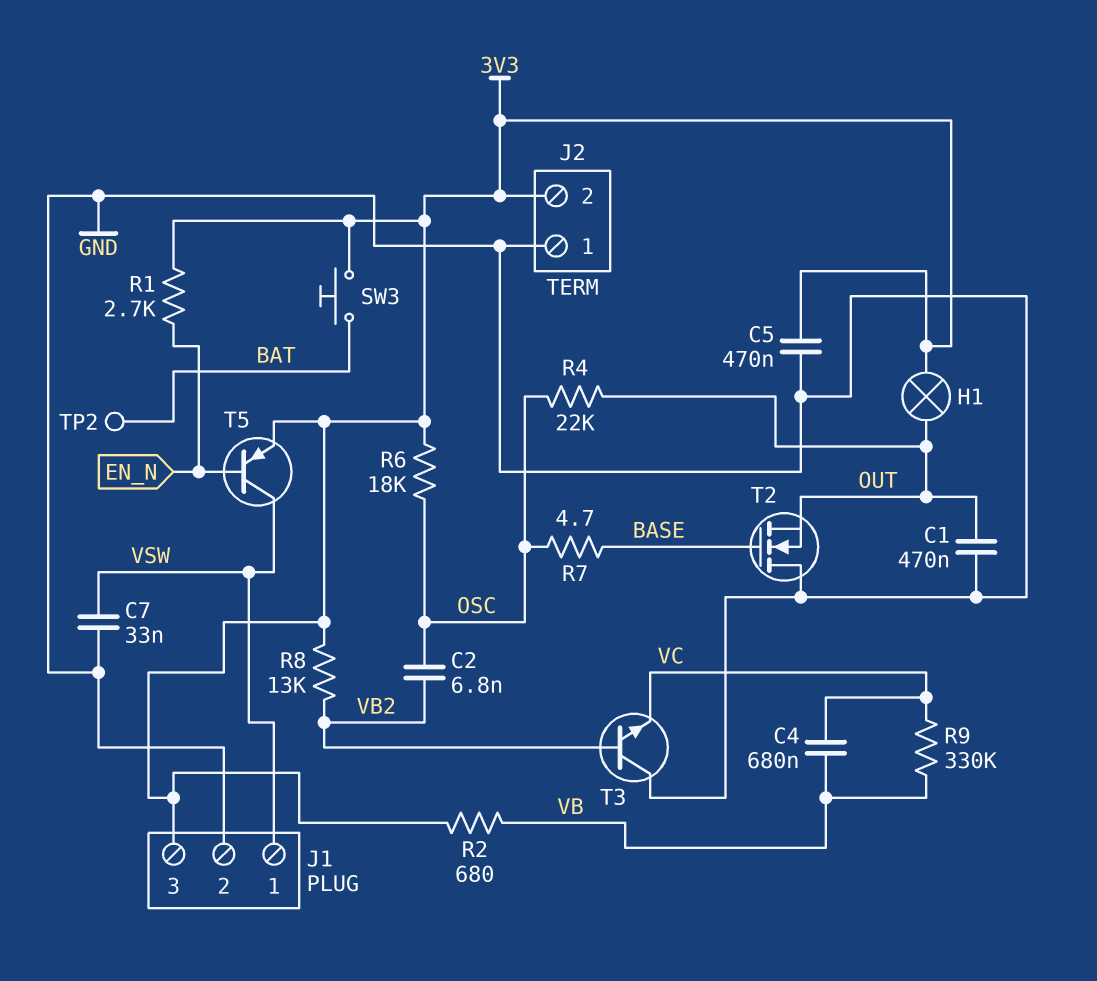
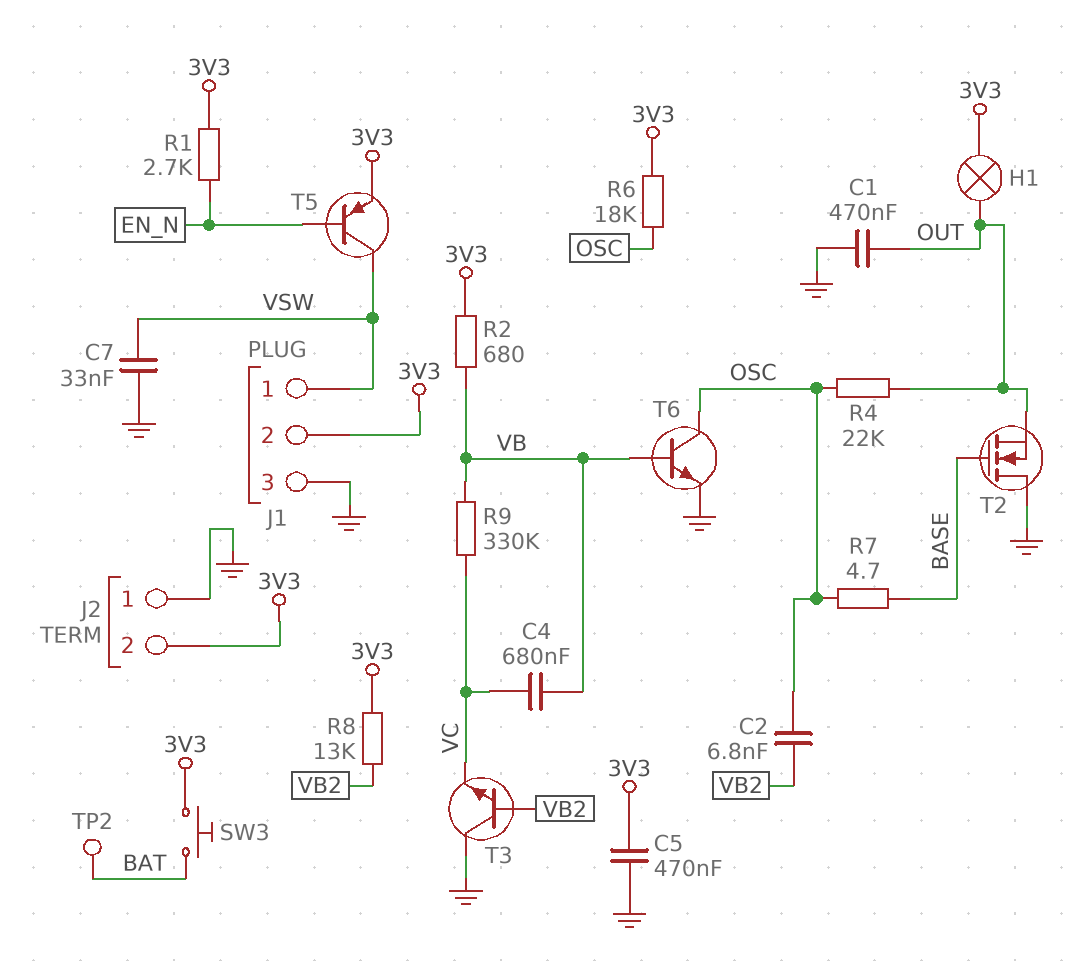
J1 pin 2: GND -> 3V3
J1 pin 3: 3V3 -> GND
T6: none -> NPN (B VB, C OSC, E GND)

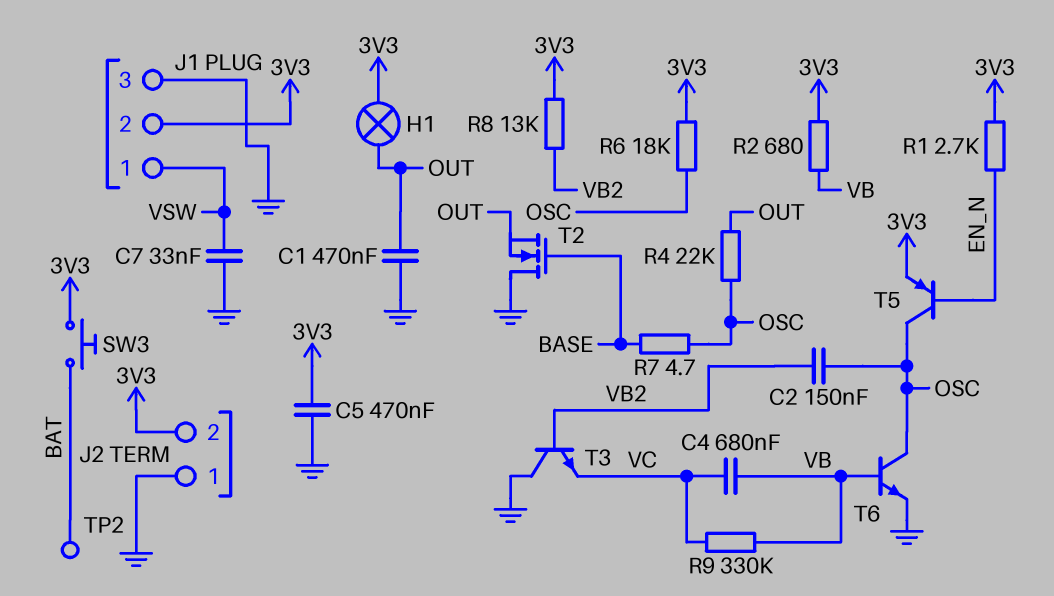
C2: 6.8nF (OSC, VB2) -> 150nF (OSC, VB2)
T5: PNP (B EN_N, C VSW, E 3V3) -> PNP (B EN_N, C OSC, E 3V3)

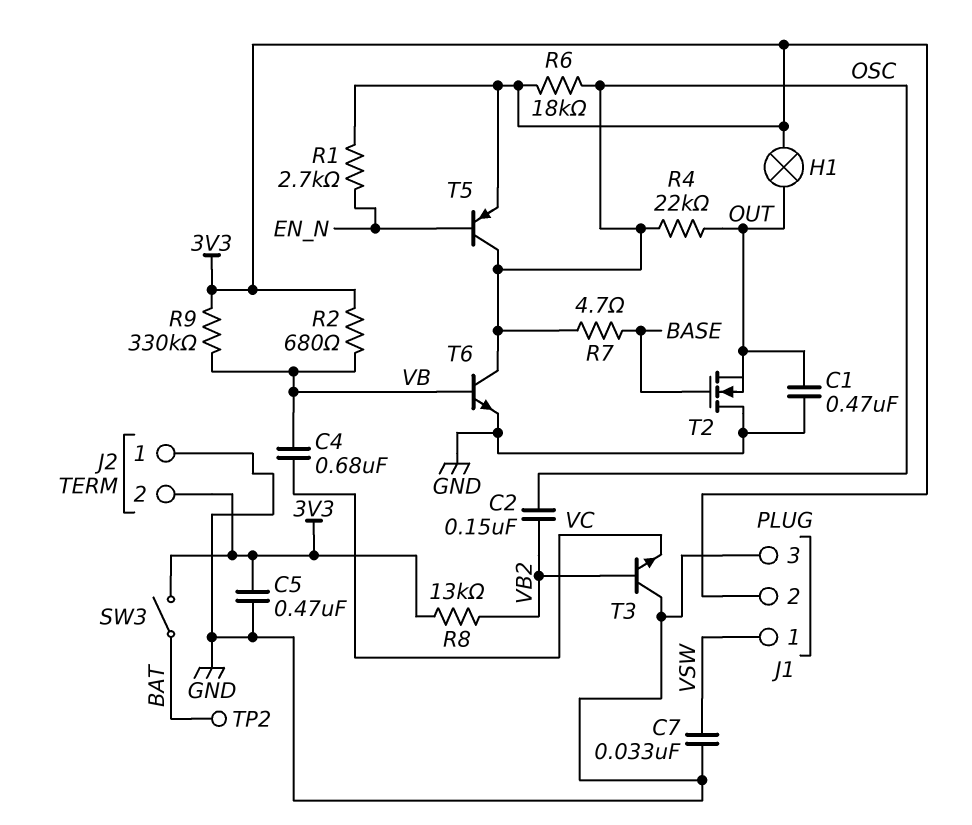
R9: 330k (VB, VC) -> 330k (3V3, VB)
SW3: button (3V3, BAT) -> switch (3V3, BAT)

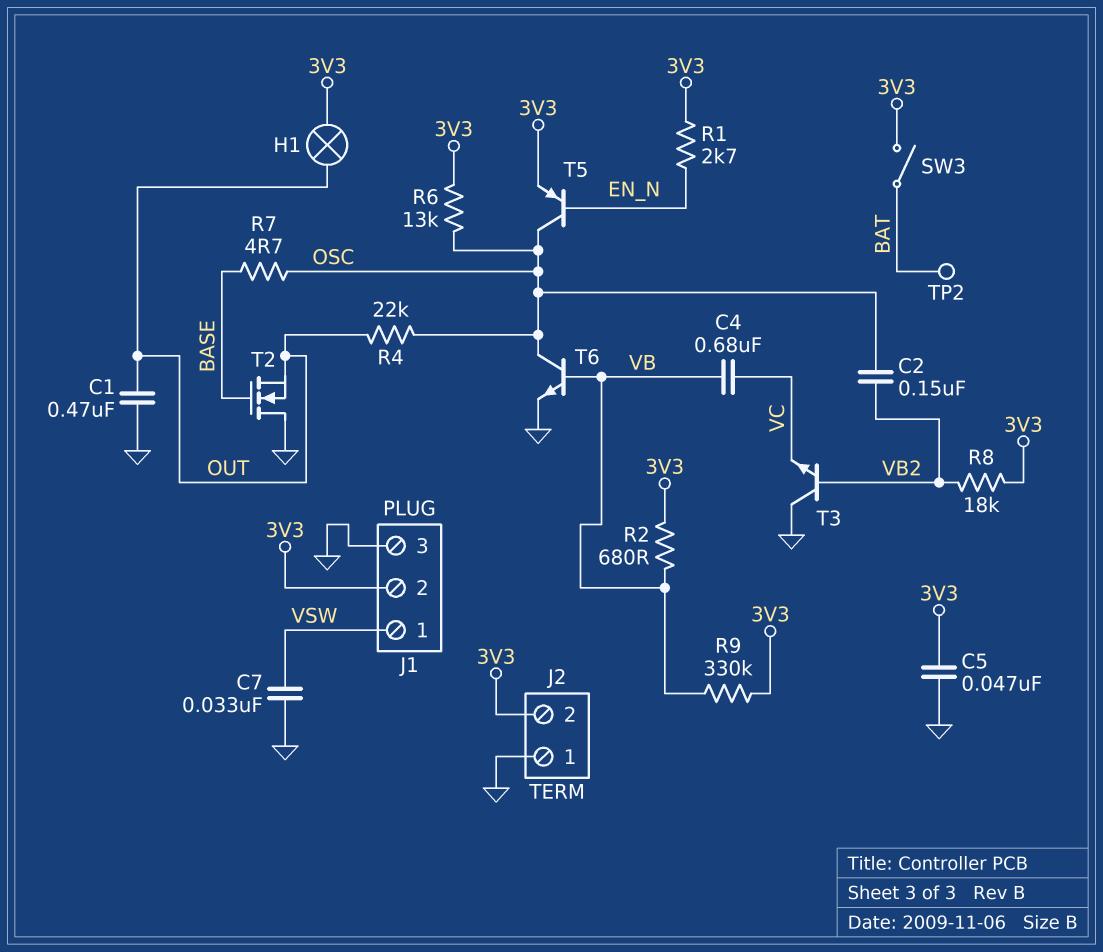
C5: 470nF (3V3, GND) -> 47nF (3V3, GND)
R6: 18k (3V3, OSC) -> 13k (3V3, OSC)
R8: 13k (3V3, VB2) -> 18k (3V3, VB2)

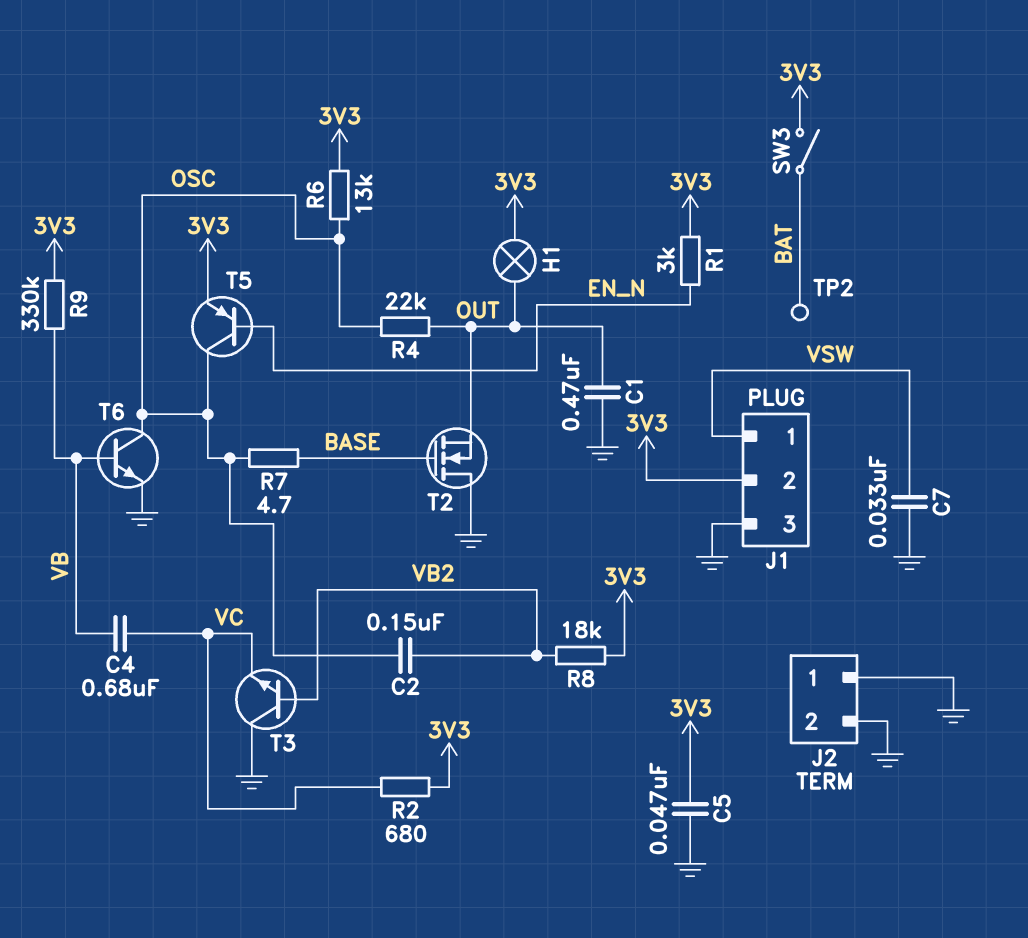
J2 pin 2: 3V3 -> GND
R1: 2.7k (3V3, EN_N) -> 3k (3V3, EN_N)
R2: 680 (3V3, VB) -> 680 (3V3, VC)

